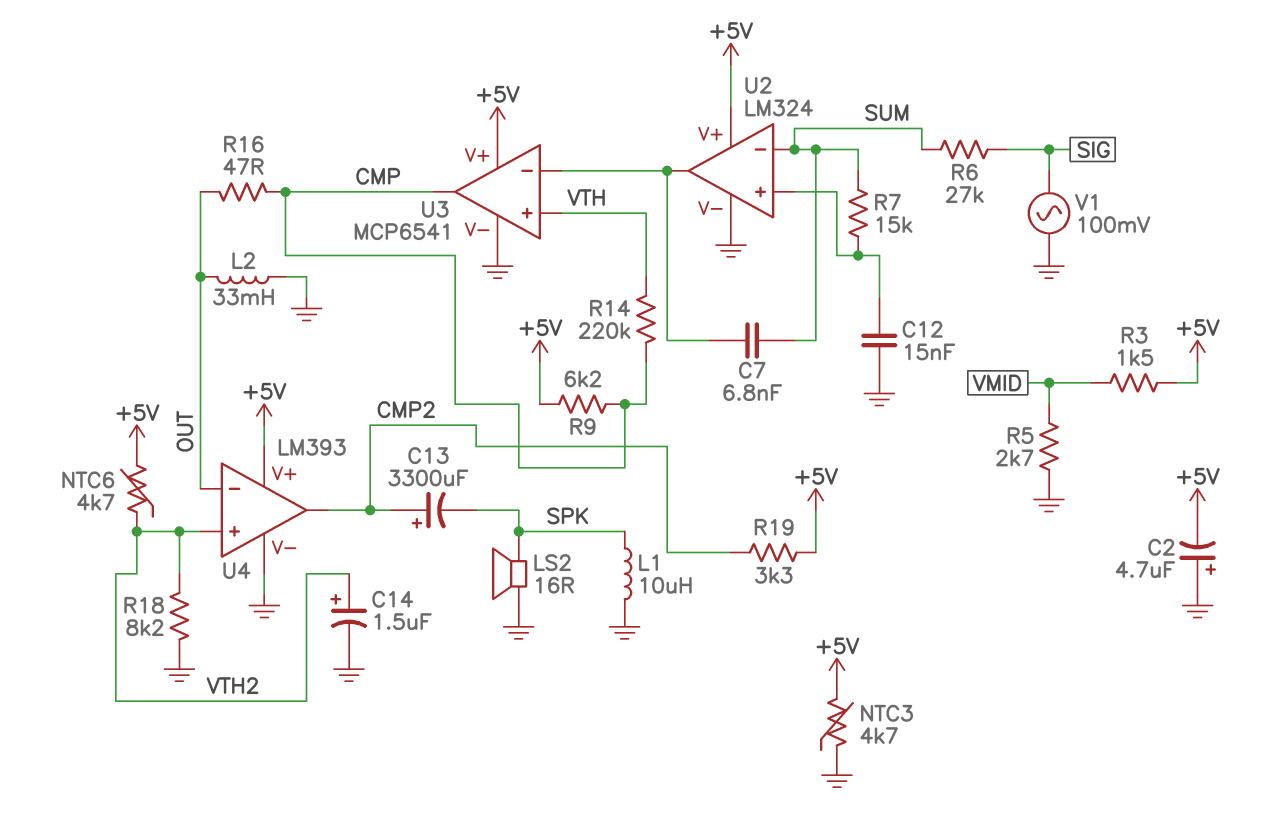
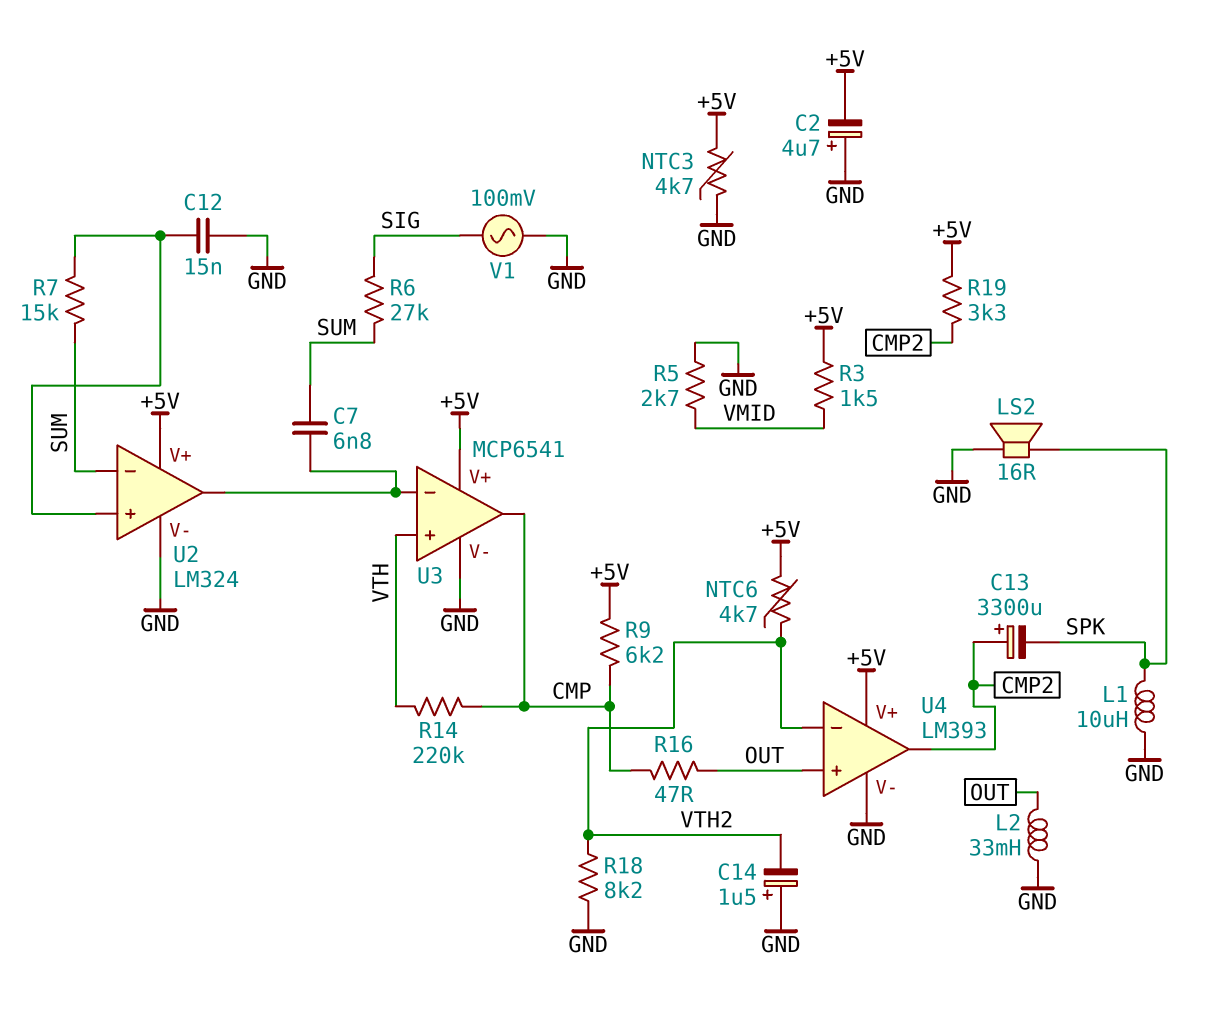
C14: 1.5uF (plus VTH2, minus GND) -> 1.5uF (plus GND, minus VTH2)
U4 pin in+: VTH2 -> OUT
U4 pin in-: OUT -> VTH2

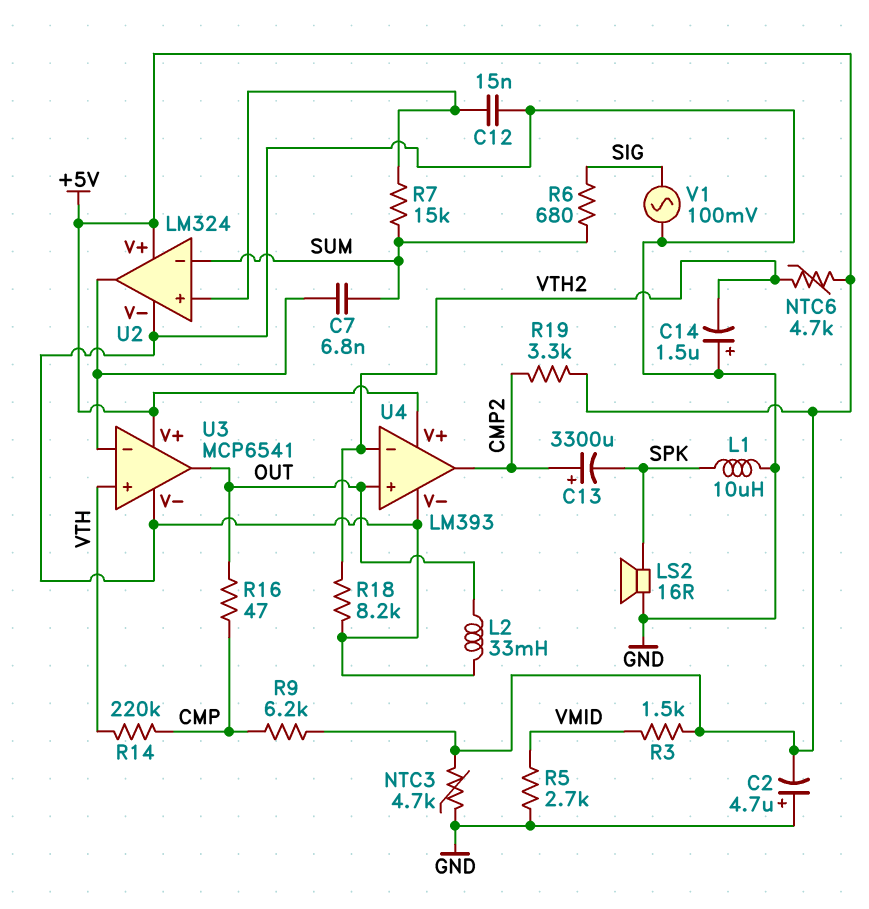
R6: 27k (SIG, SUM) -> 680 (SIG, SUM)
U3 pin out: CMP -> OUT

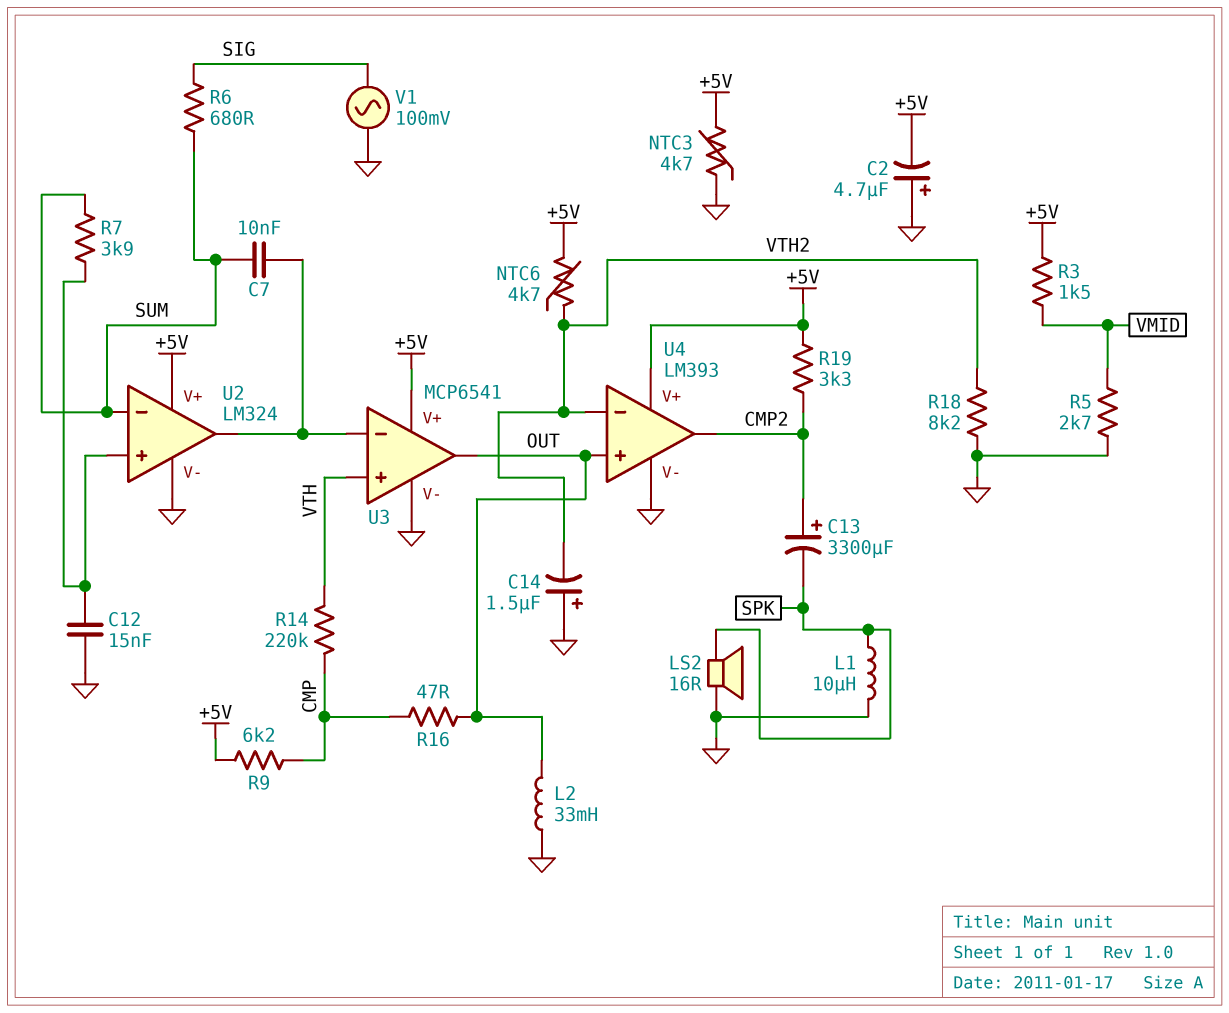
C7: 6.8nF (SUM, U2/out) -> 10nF (SUM, U2/out)
R7: 15k (SUM, U2/in+) -> 3.9k (SUM, U2/in+)

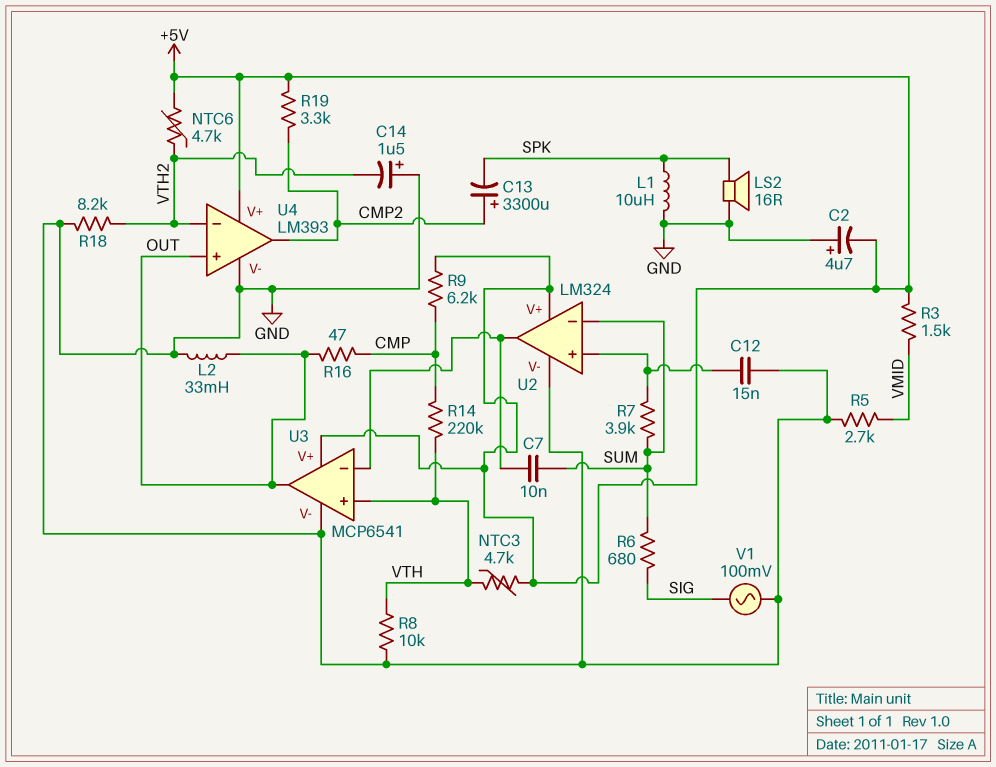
NTC3: 4.7k (+5V, GND) -> 4.7k (+5V, VTH)
R8: none -> 10k (GND, VTH)

